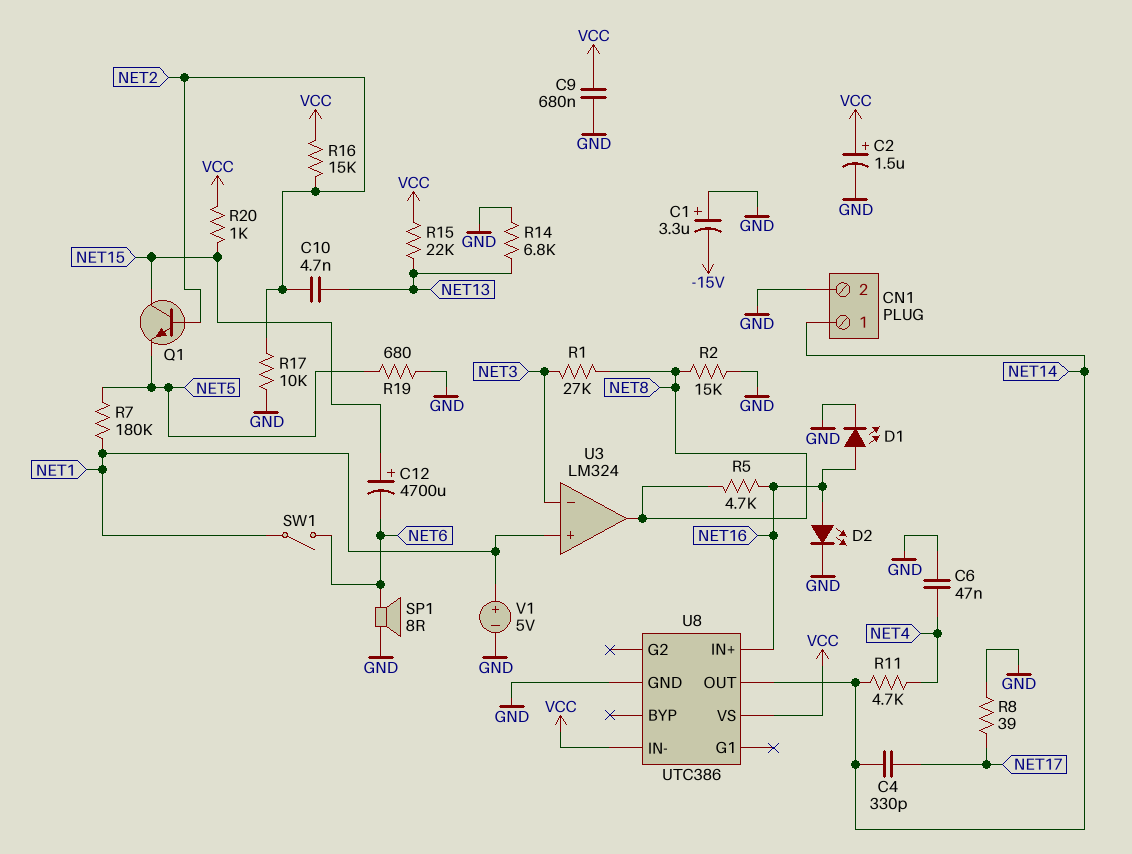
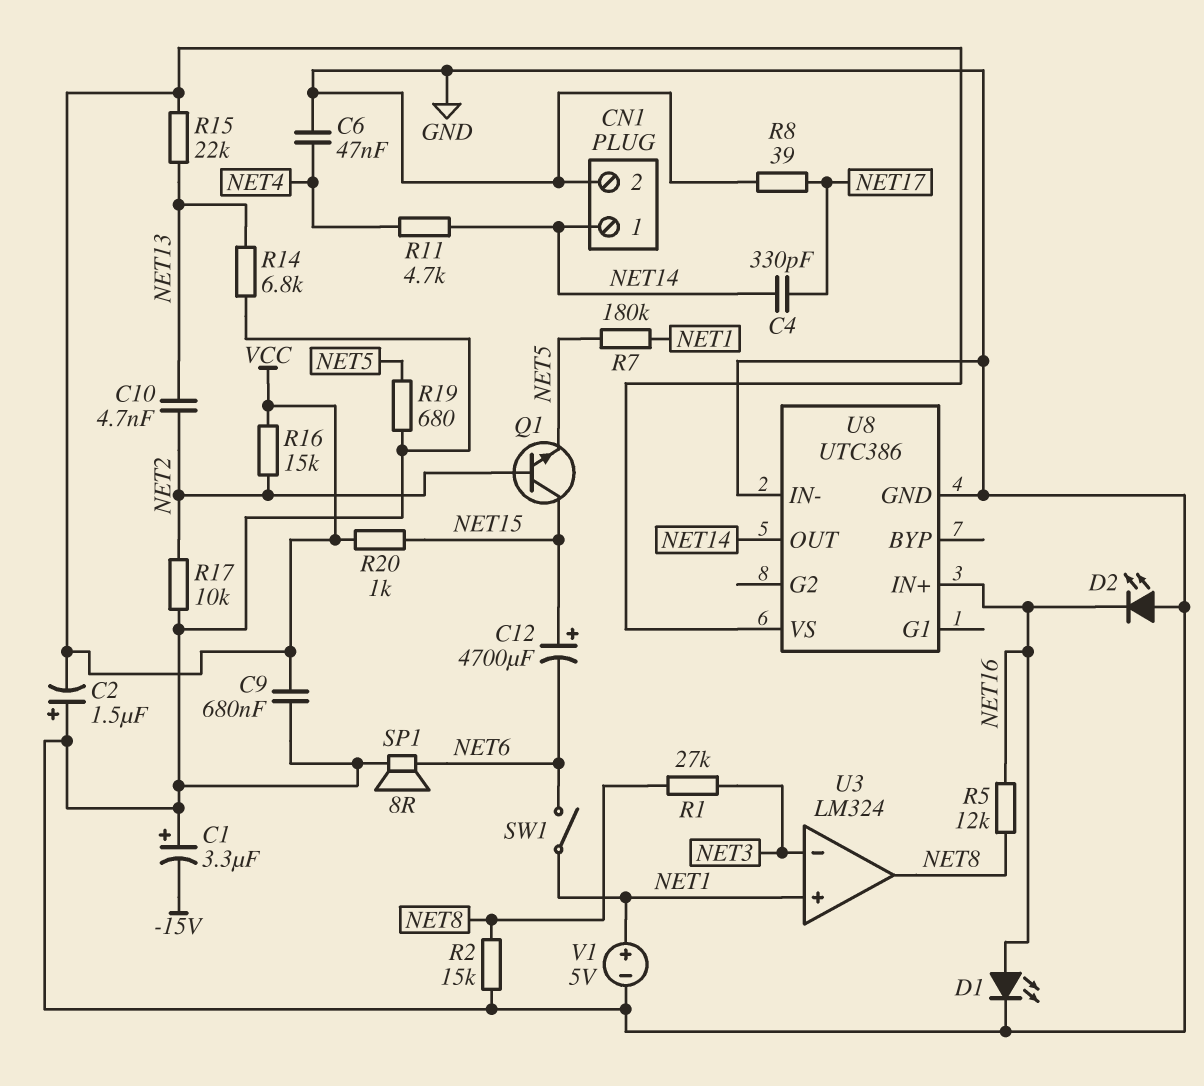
C2: 1.5uF (plus VCC, minus GND) -> 1.5uF (plus GND, minus VCC)
D2: LED (A NET16, K GND) -> LED (A GND, K NET16)
R5: 4.7k (NET8, NET16) -> 12k (NET8, NET16)
U8 pin IN-: VCC -> GND

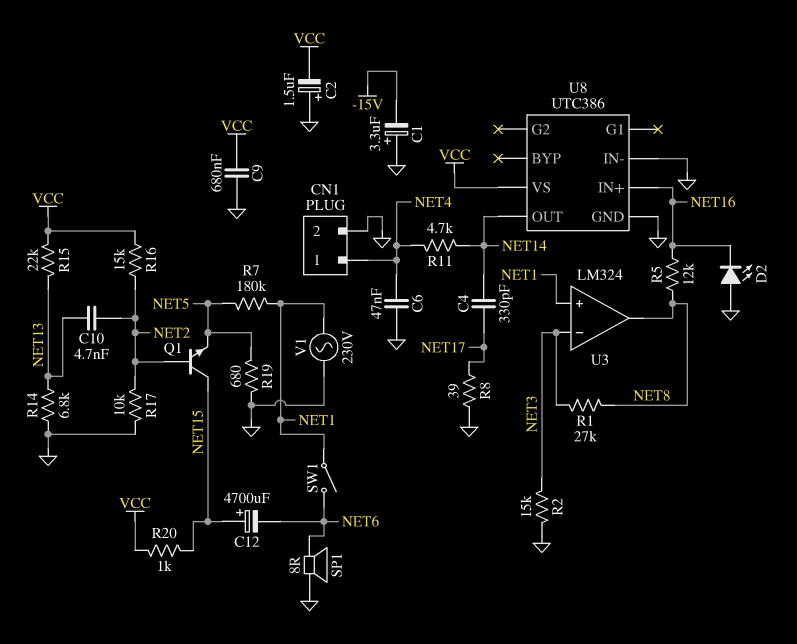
CN1 pin 1: NET14 -> NET4
D1: LED (A NET16, K GND) -> none
R2: 15k (GND, NET8) -> 15k (GND, NET3)
V1: 5V (plus NET1, minus GND) -> AC 230V (GND, NET1)

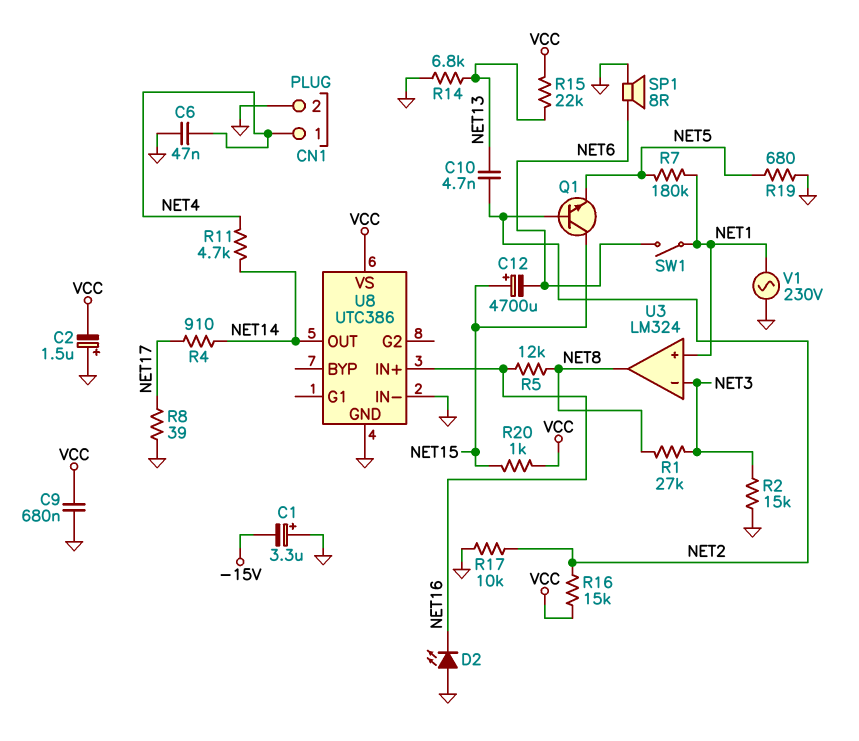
C4: 330pF (NET14, NET17) -> none
R4: none -> 910 (NET14, NET17)

